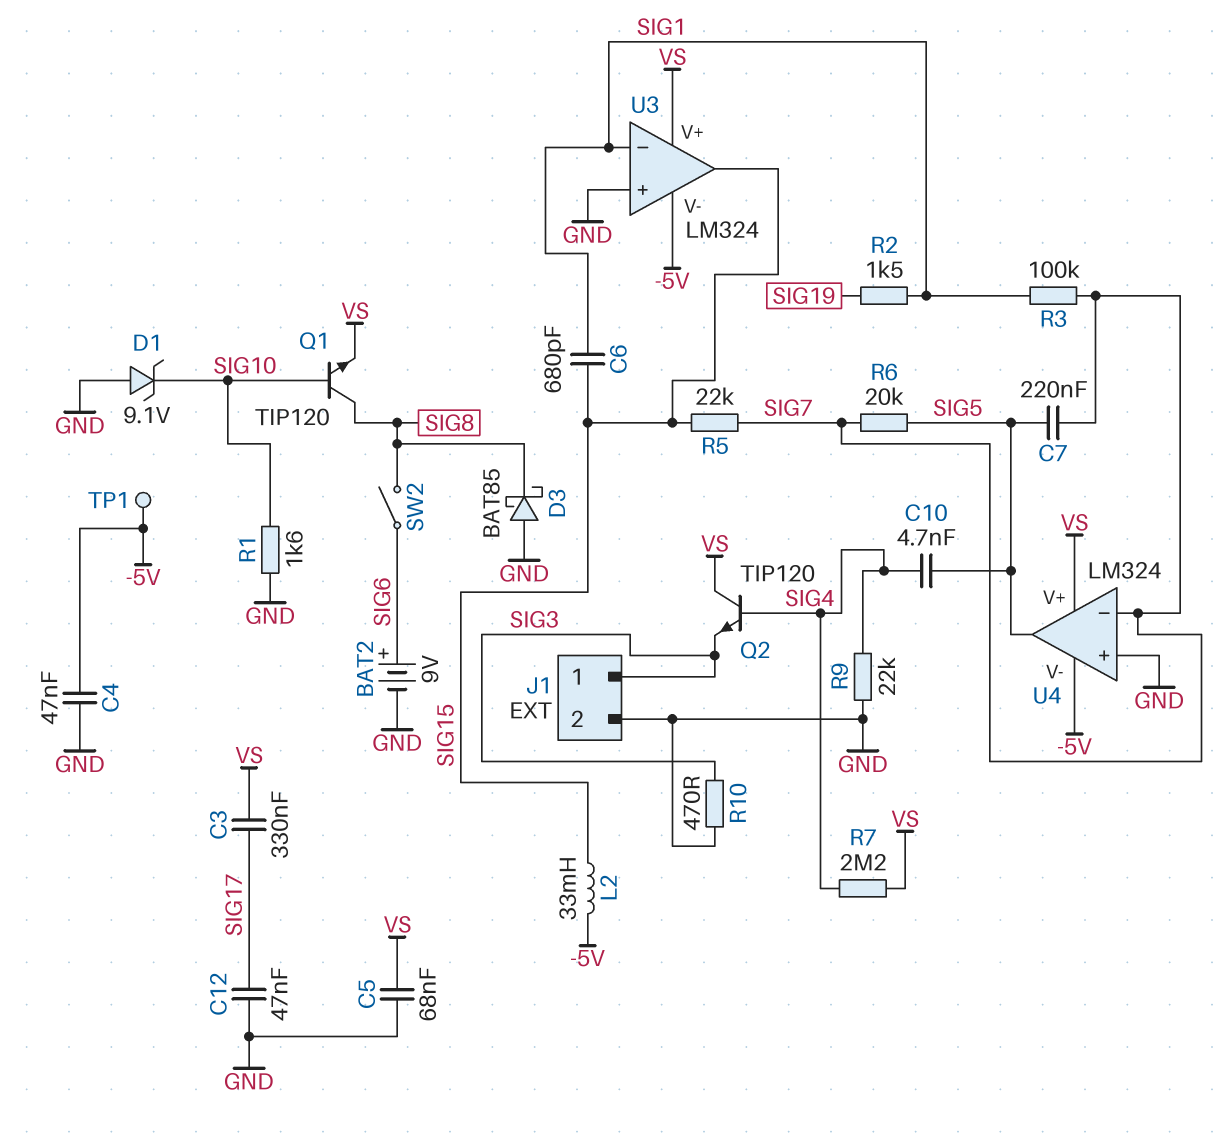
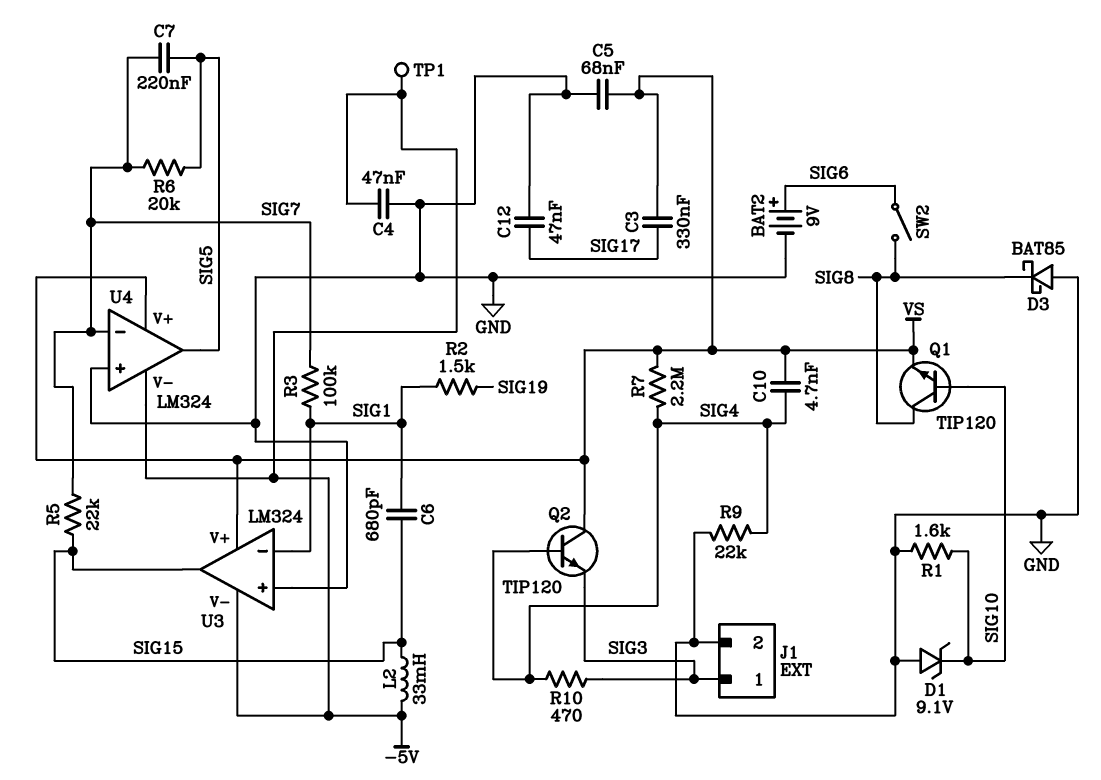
C10: 4.7nF (SIG4, SIG5) -> 4.7nF (SIG4, VS)
R10: 470 (GND, SIG3) -> 470 (SIG3, SIG4)

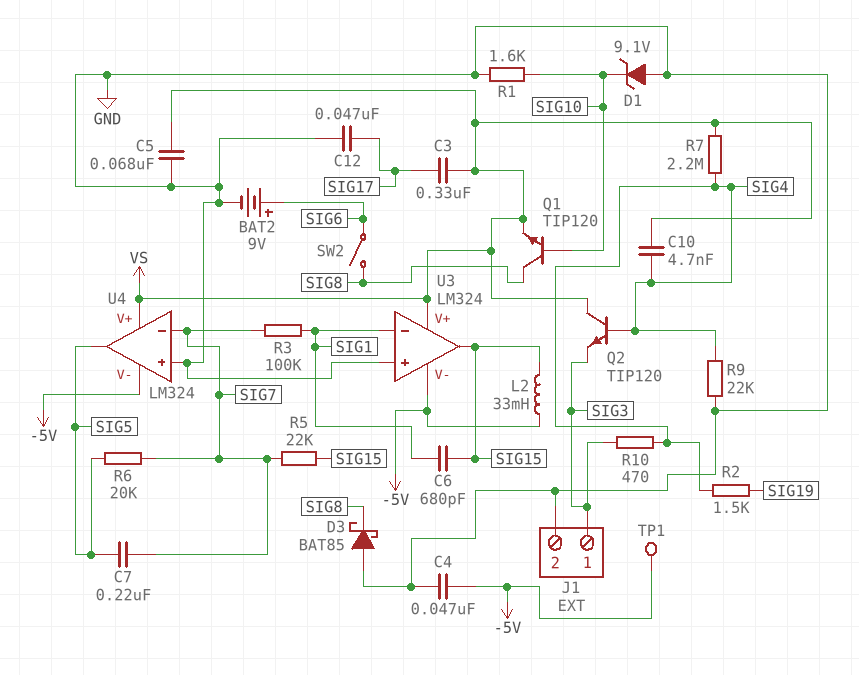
R2: 1.5k (SIG1, SIG19) -> 1.5k (SIG4, SIG19)

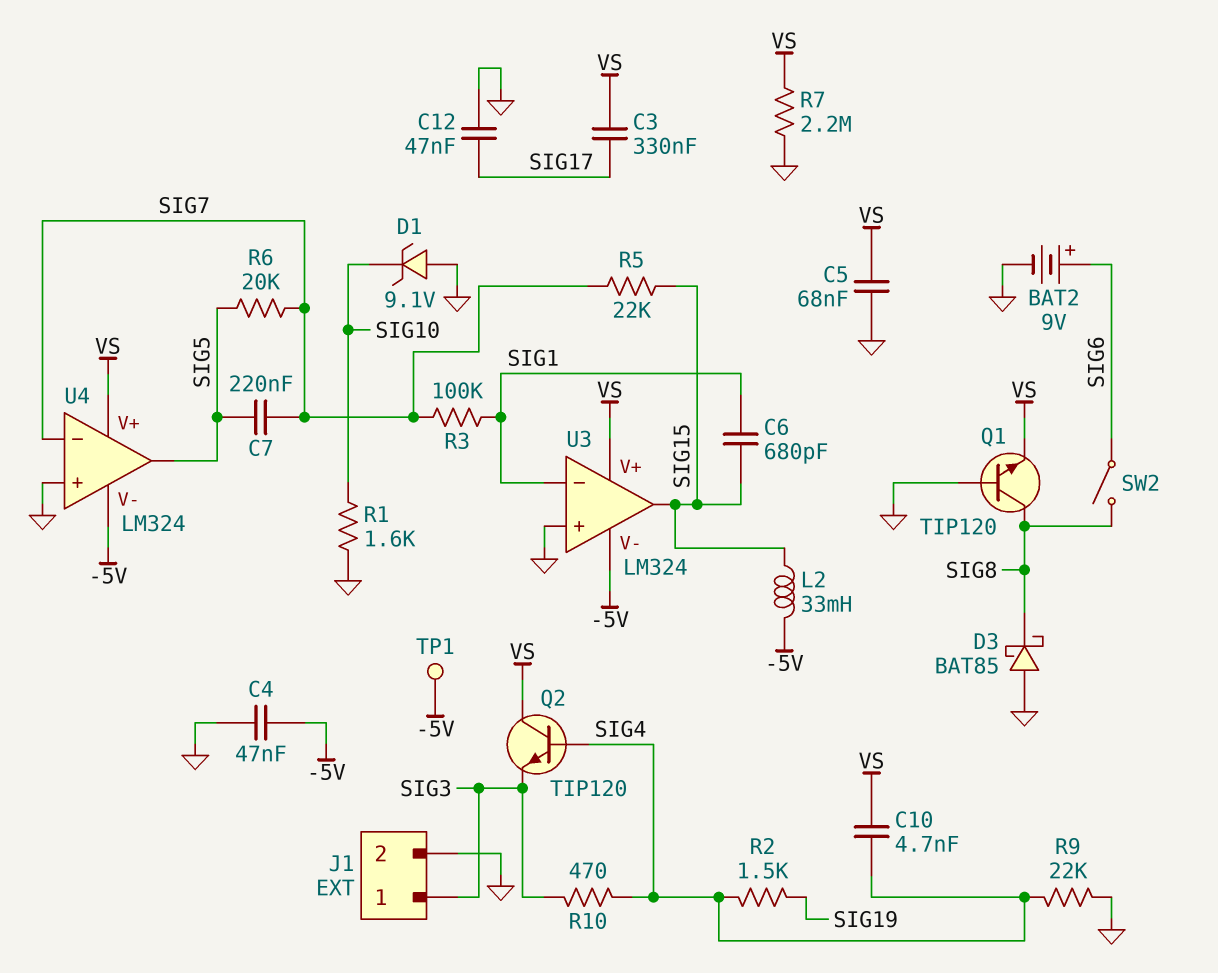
Q1: NPN TIP120 (B SIG10, C SIG8, E VS) -> NPN TIP120 (B GND, C SIG8, E VS)
R7: 2.2M (SIG4, VS) -> 2.2M (GND, VS)

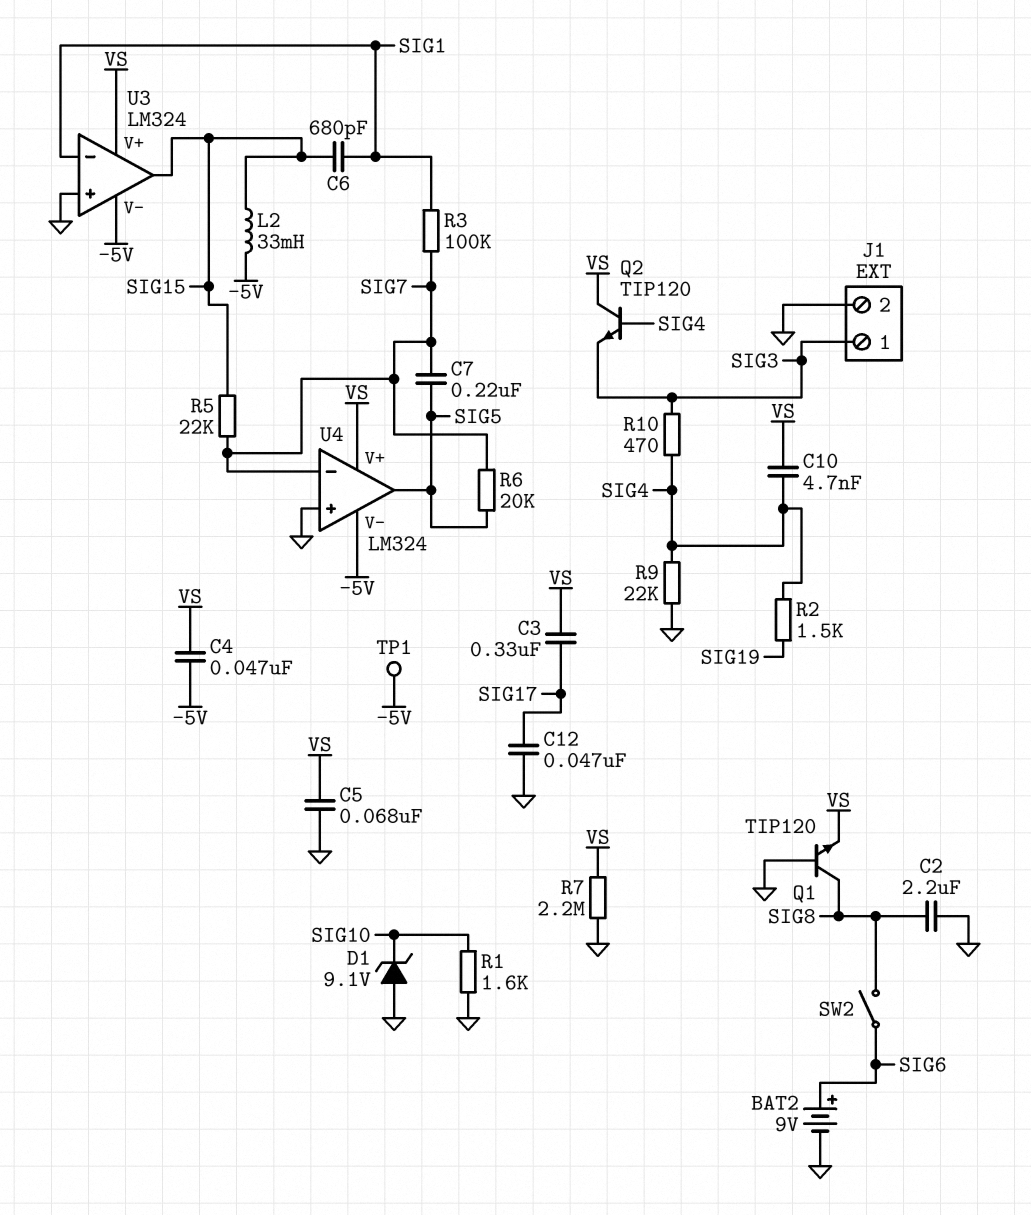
C2: none -> 2.2uF (GND, SIG8)
C4: 47nF (-5V, GND) -> 47nF (-5V, VS)
D3: schottky BAT85 (A GND, K SIG8) -> none

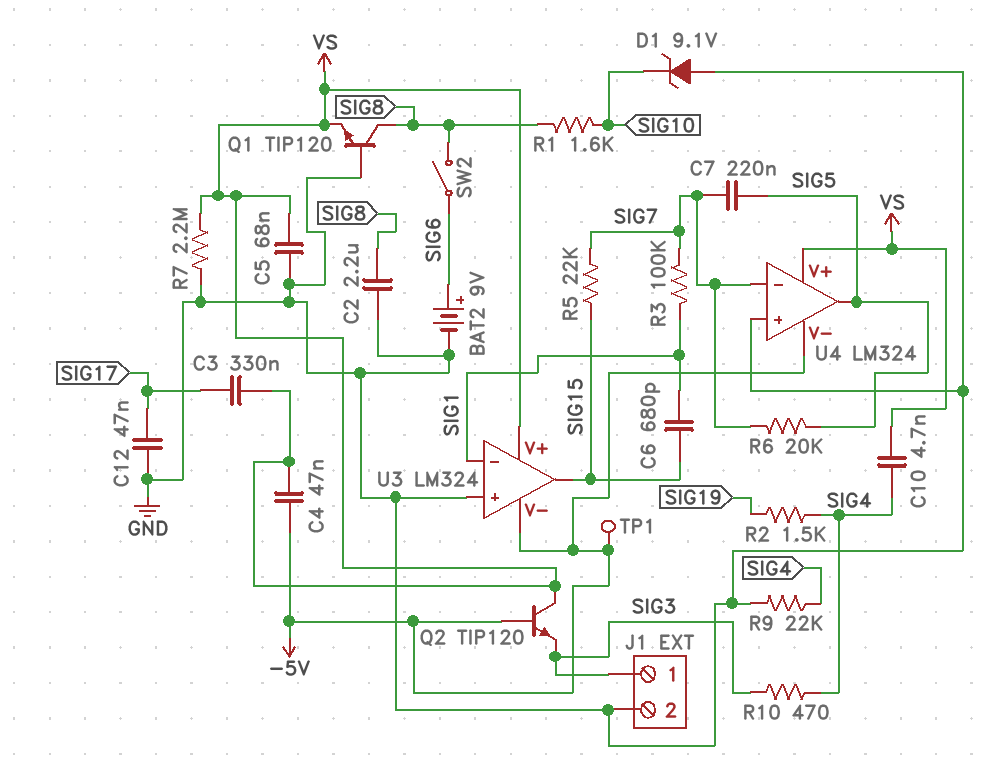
L2: 33mH (-5V, SIG15) -> none
Q2: NPN TIP120 (B SIG4, C VS, E SIG3) -> NPN TIP120 (B -5V, C VS, E SIG3)
R1: 1.6k (GND, SIG10) -> 1.6k (SIG8, SIG10)

